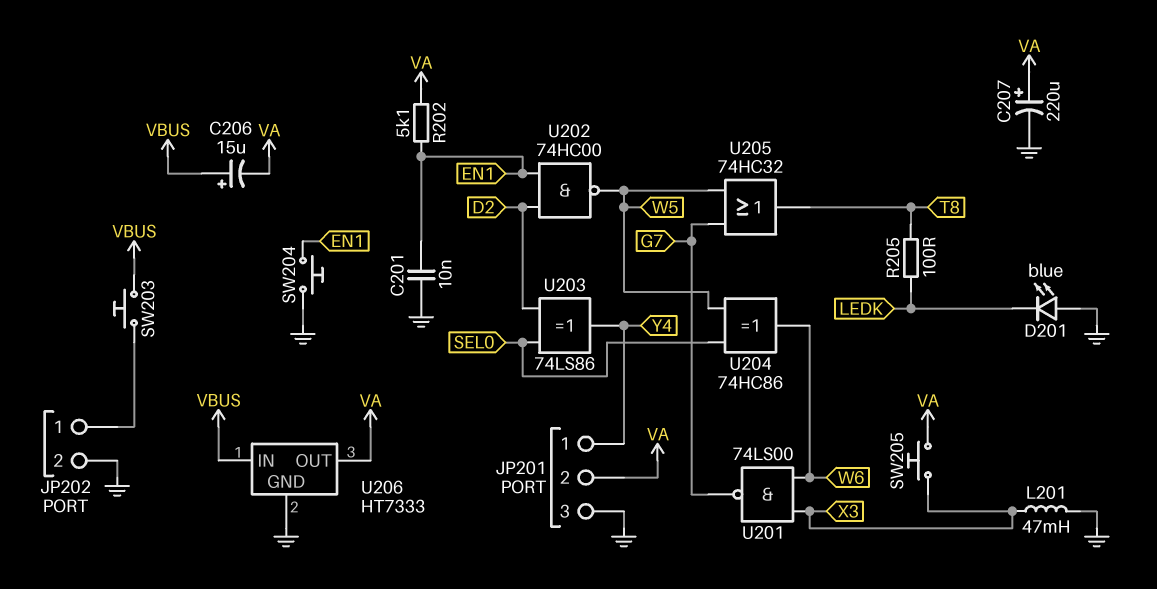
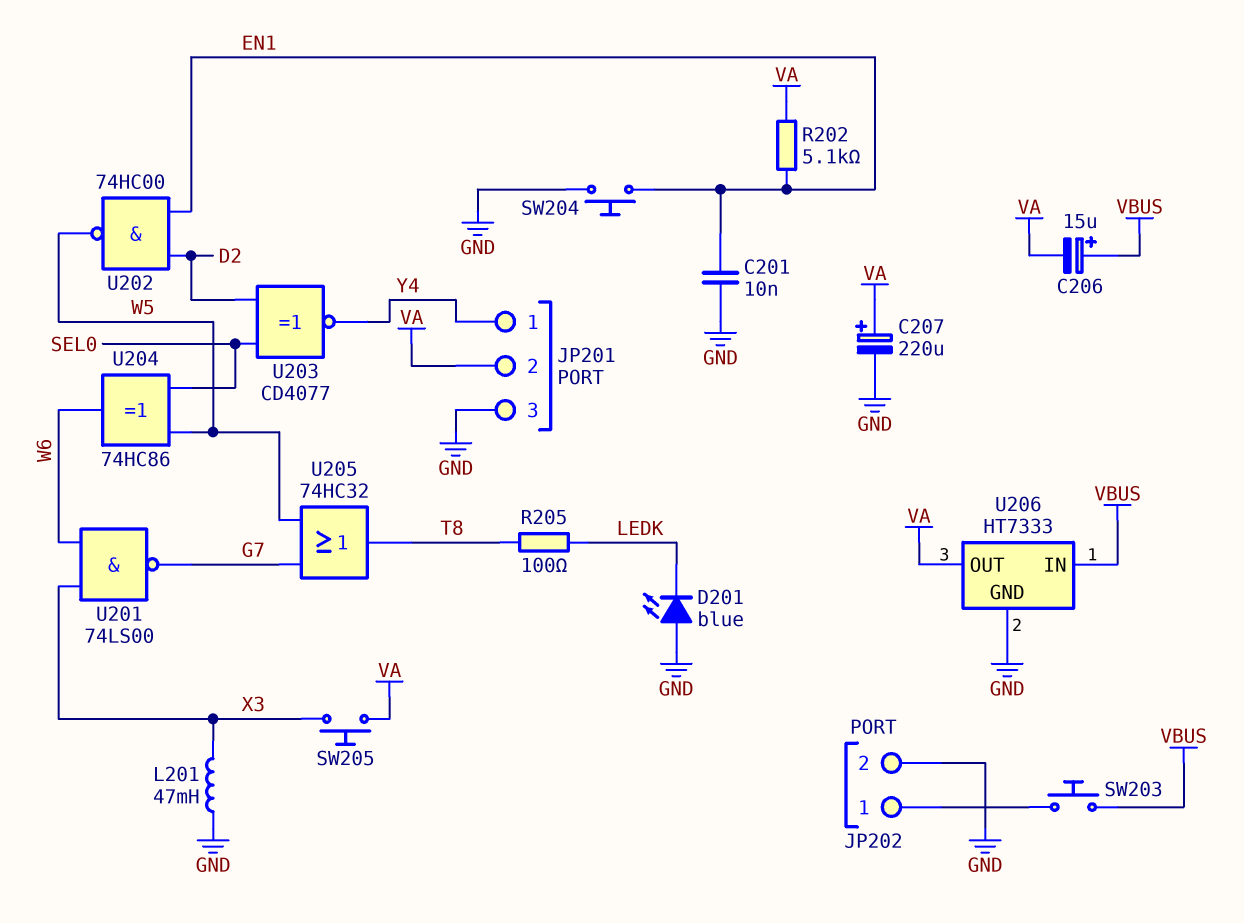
U203: XOR 74LS86 (in D2, in SEL0, out Y4) -> XNOR CD4077 (in D2, in SEL0, out Y4)

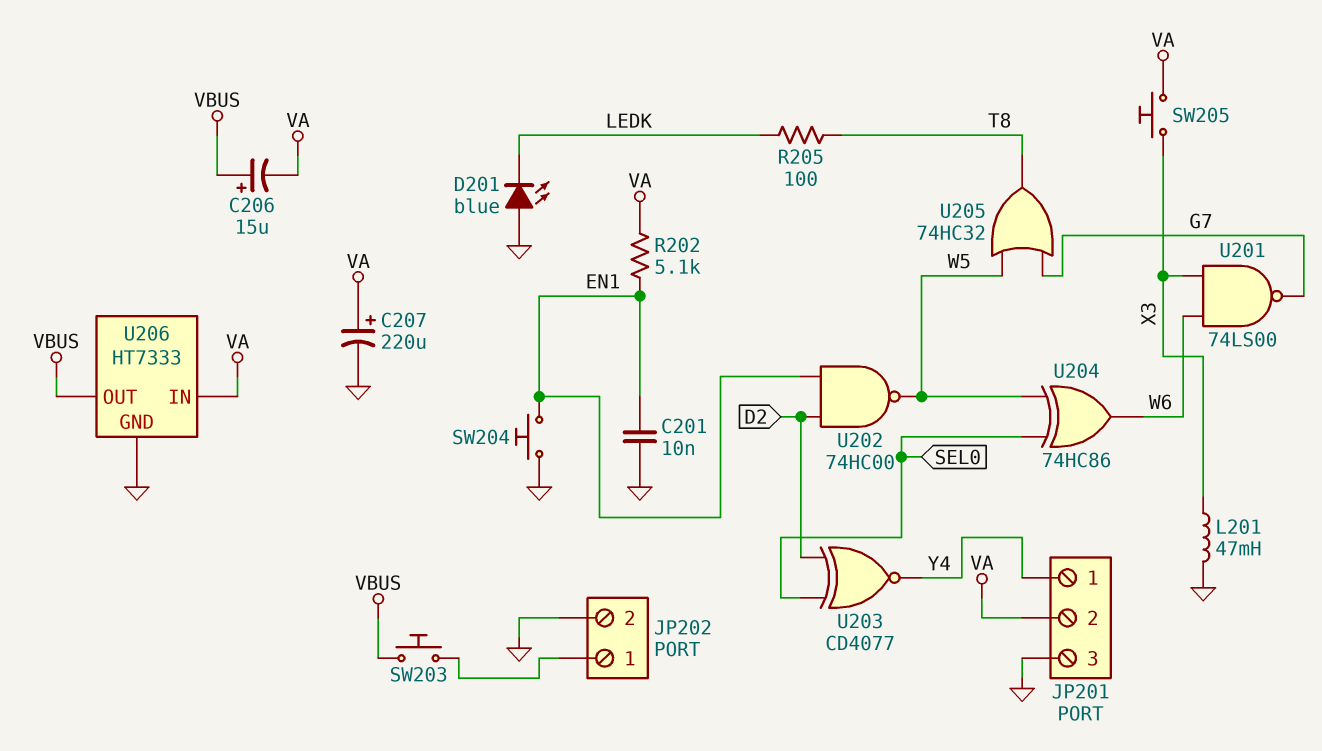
U206 pin IN: VBUS -> VA
U206 pin OUT: VA -> VBUS

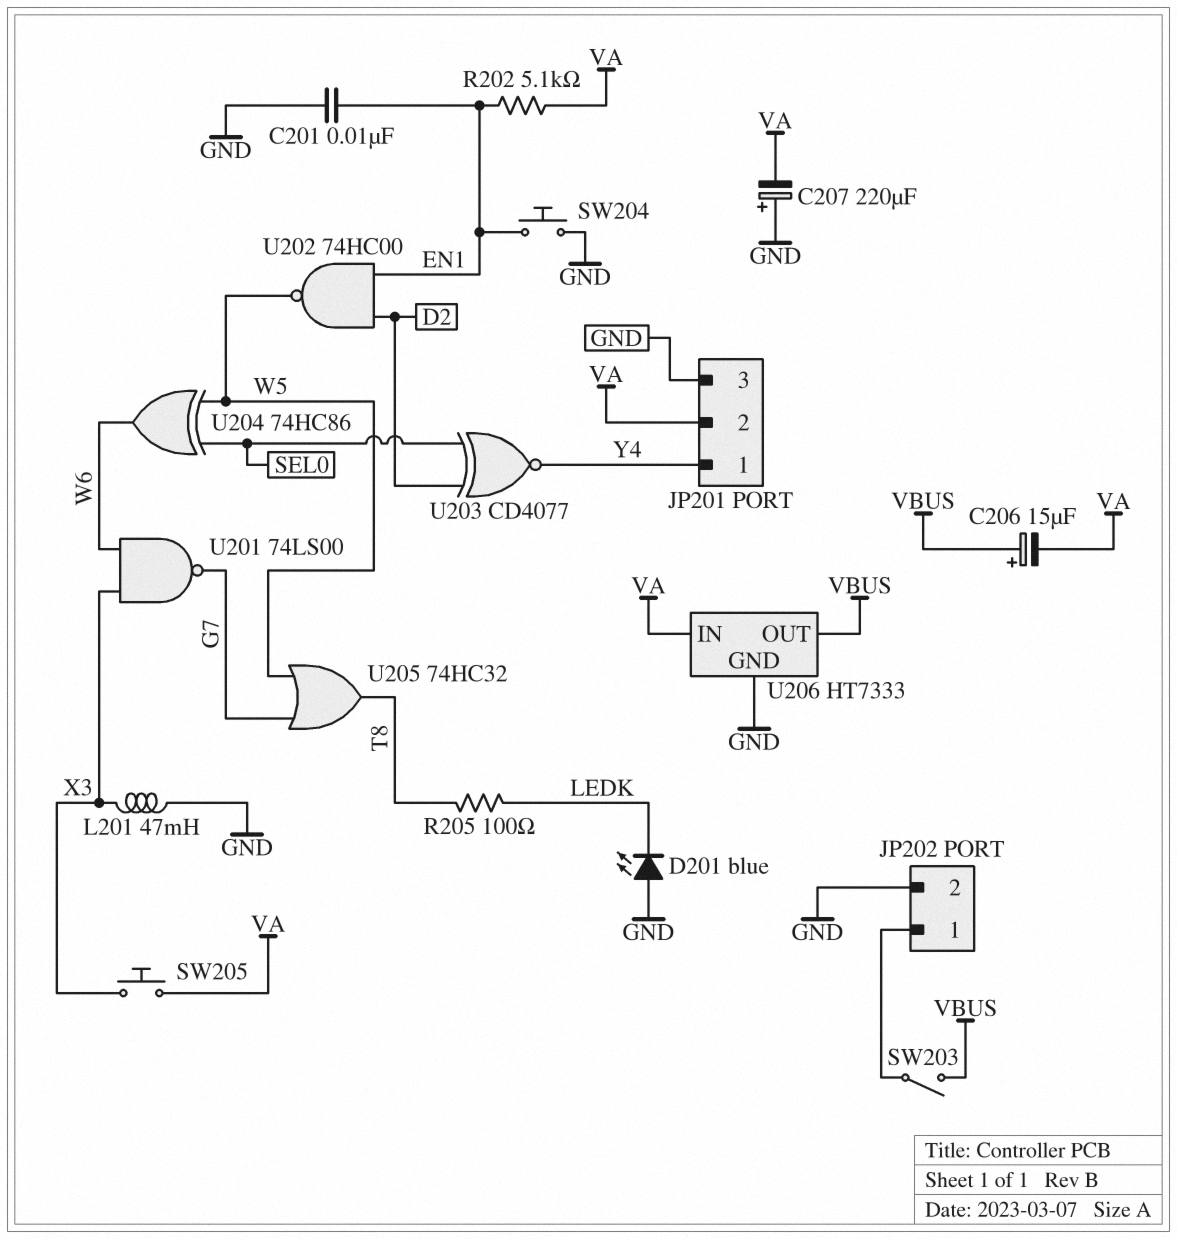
C207: 220uF (plus VA, minus GND) -> 220uF (plus GND, minus VA)
SW203: button (JP202/1, VBUS) -> switch (JP202/1, VBUS)

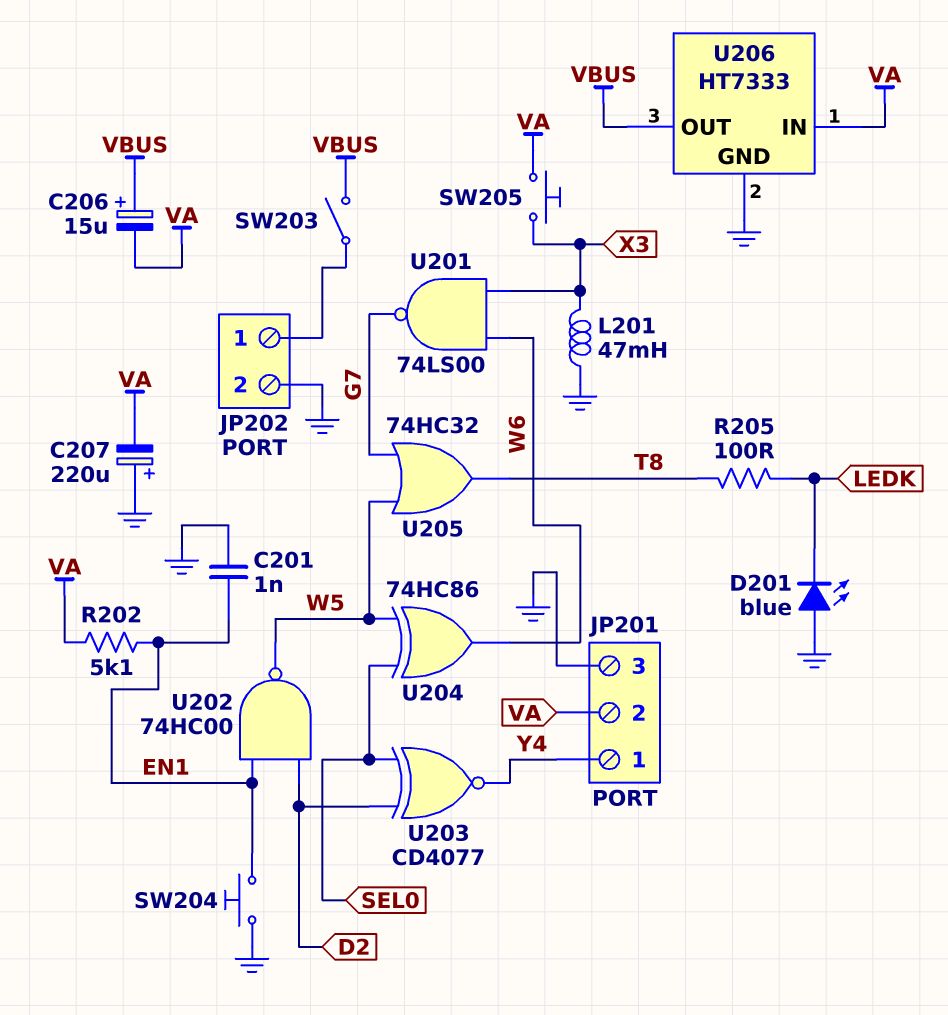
C201: 10nF (EN1, GND) -> 1nF (EN1, GND)

